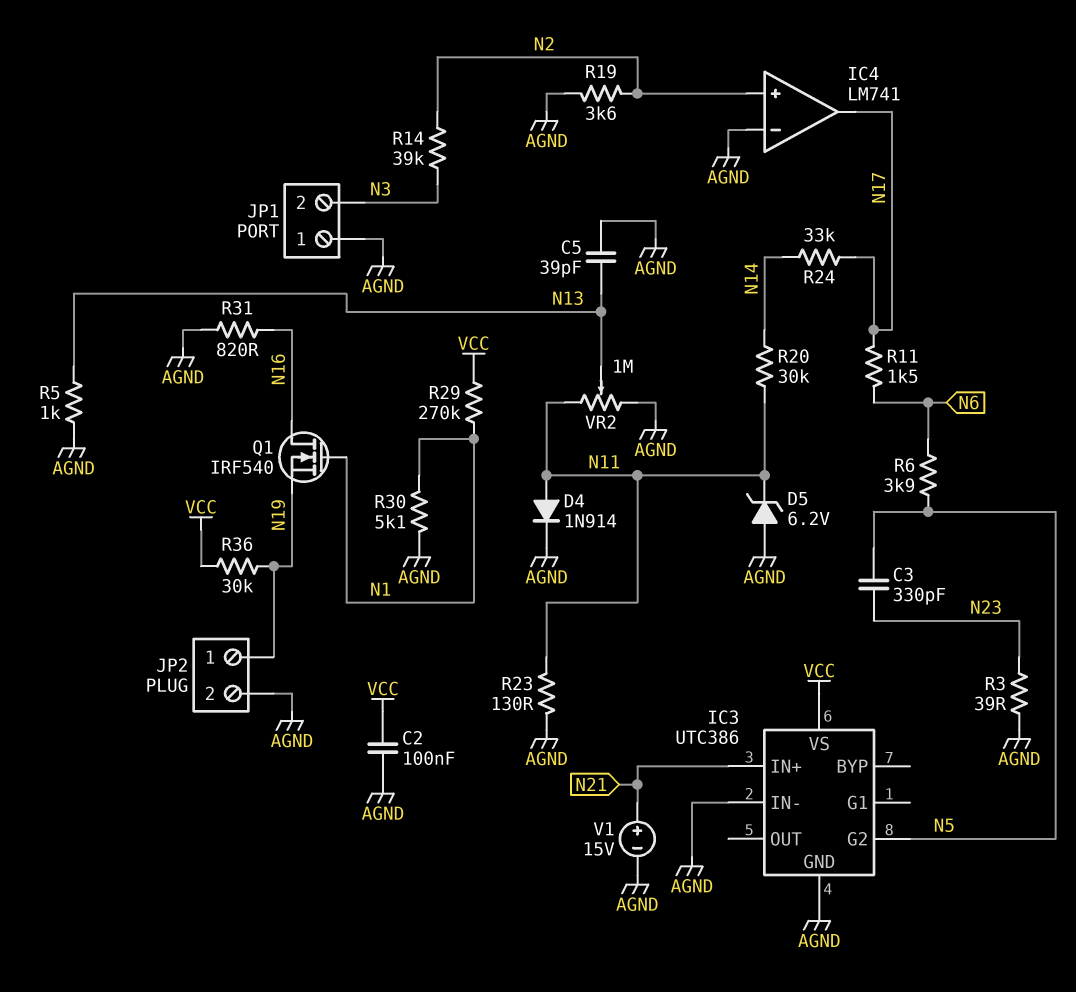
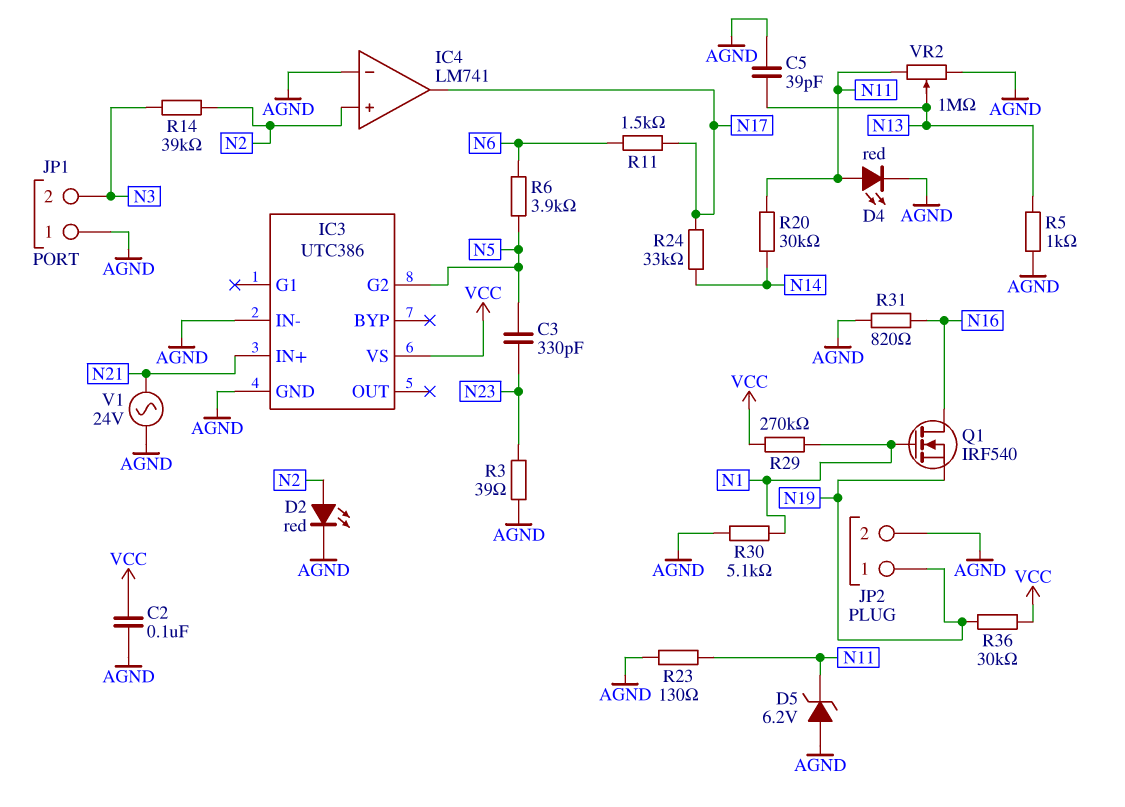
D2: none -> LED red (A N2, K AGND)
D4: diode 1N914 (A N11, K AGND) -> LED red (A N11, K AGND)
R19: 3.6k (AGND, N2) -> none
V1: 15V (plus N21, minus AGND) -> AC 24V (AGND, N21)

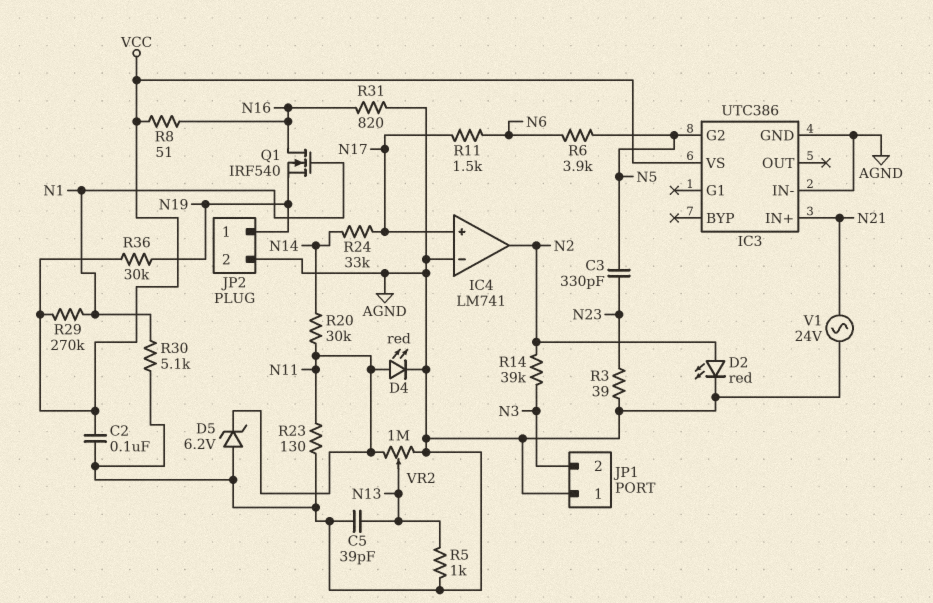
IC4 pin in+: N2 -> N17
IC4 pin out: N17 -> N2
R8: none -> 51 (N16, VCC)

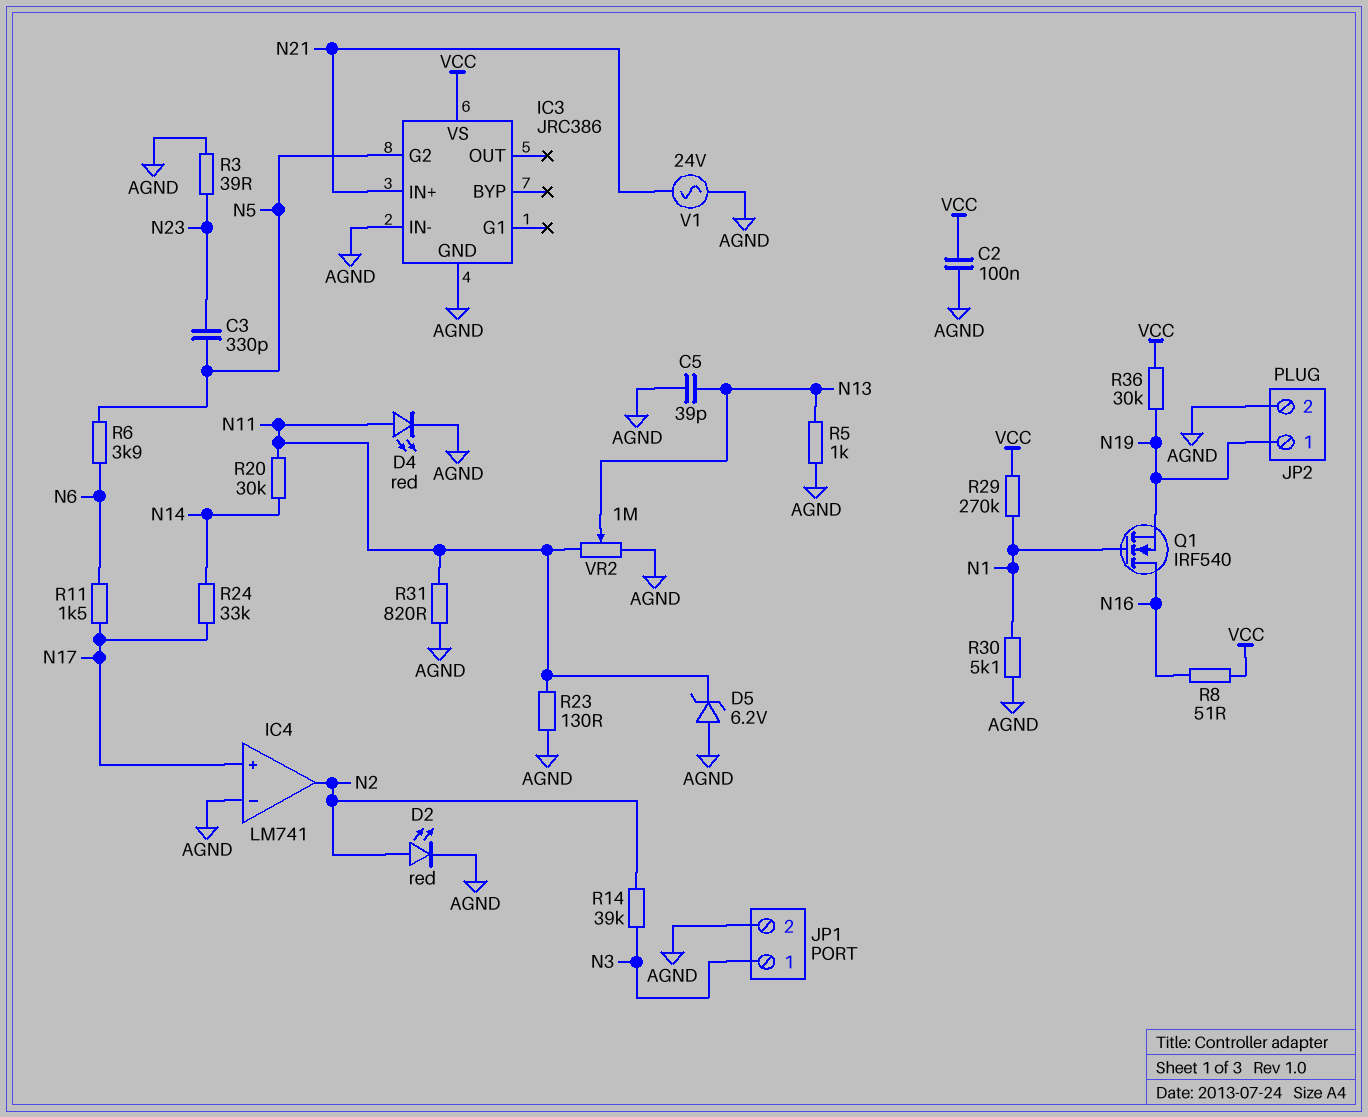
IC3: UTC386 -> JRC386
JP1 pin 1: AGND -> N3
JP1 pin 2: N3 -> AGND
R31: 820 (AGND, N16) -> 820 (AGND, N11)

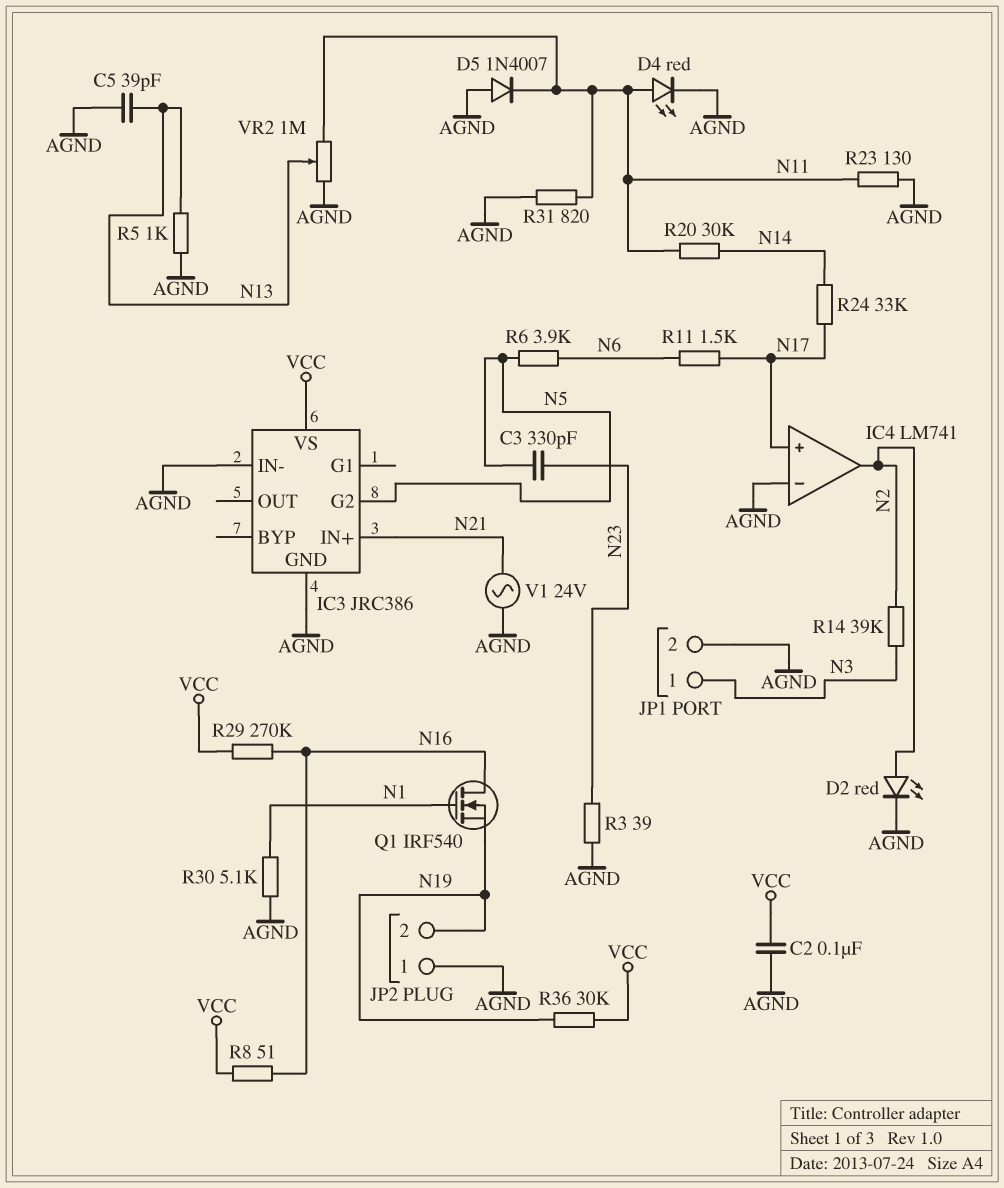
D5: zener 6.2V (A AGND, K N11) -> diode 1N4007 (A AGND, K N11)
JP2 pin 1: N19 -> AGND
JP2 pin 2: AGND -> N19
R29: 270k (N1, VCC) -> 270k (N16, VCC)

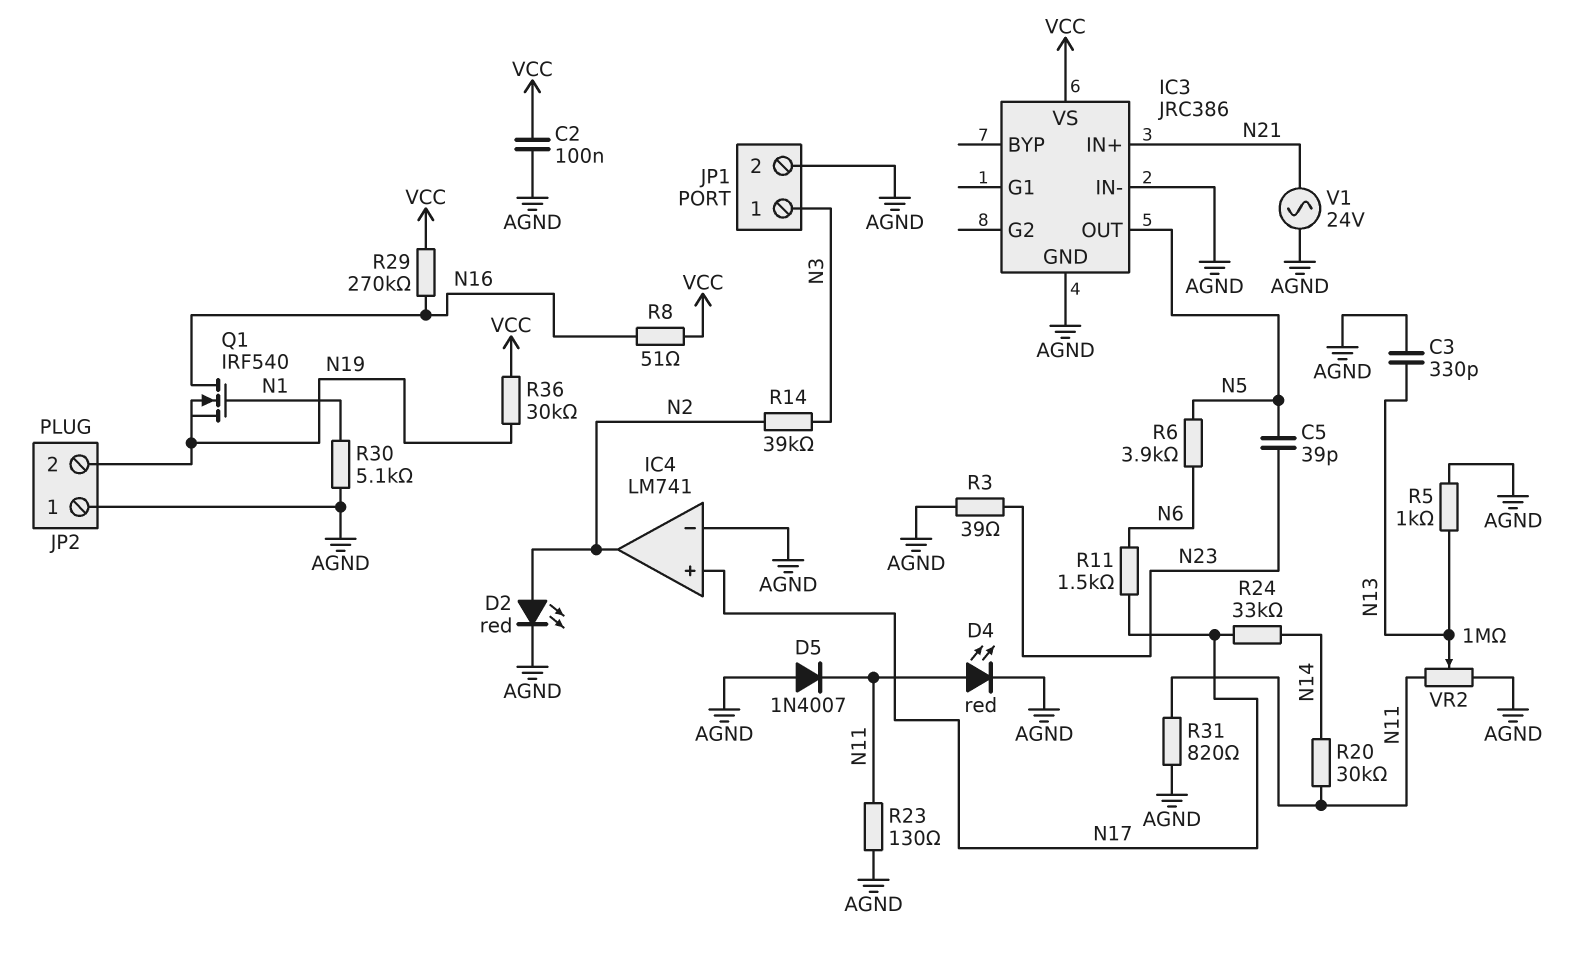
C3: 330pF (N5, N23) -> 330pF (AGND, N13)
C5: 39pF (AGND, N13) -> 39pF (N5, N23)
IC3 pin G2: N5 -> none
IC3 pin OUT: none -> N5

